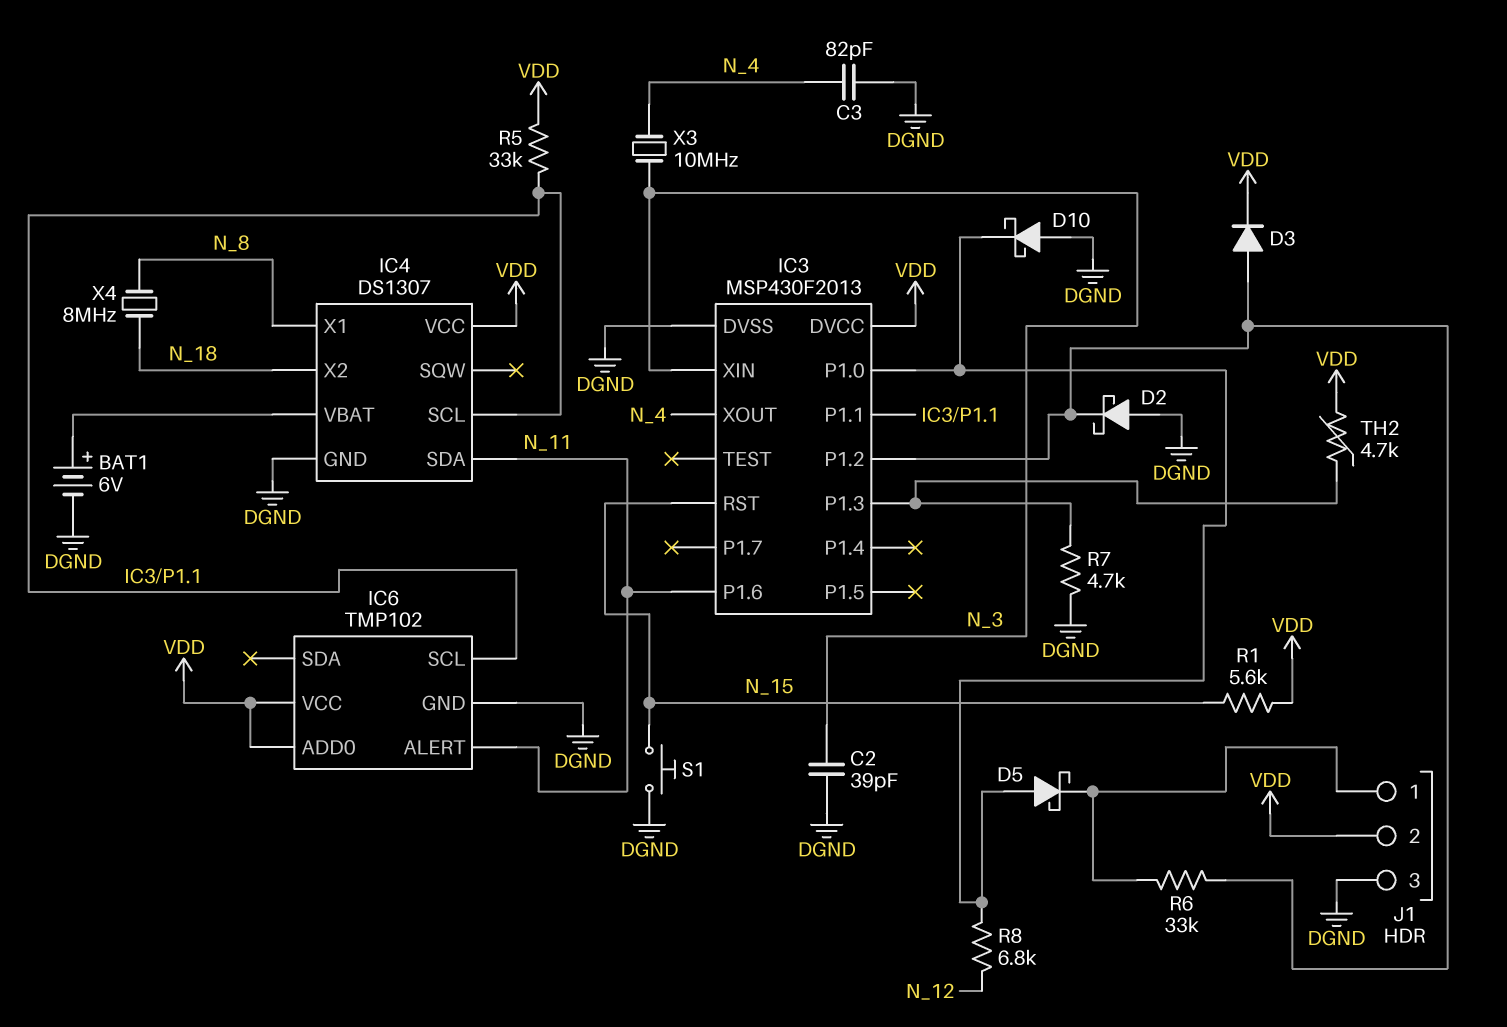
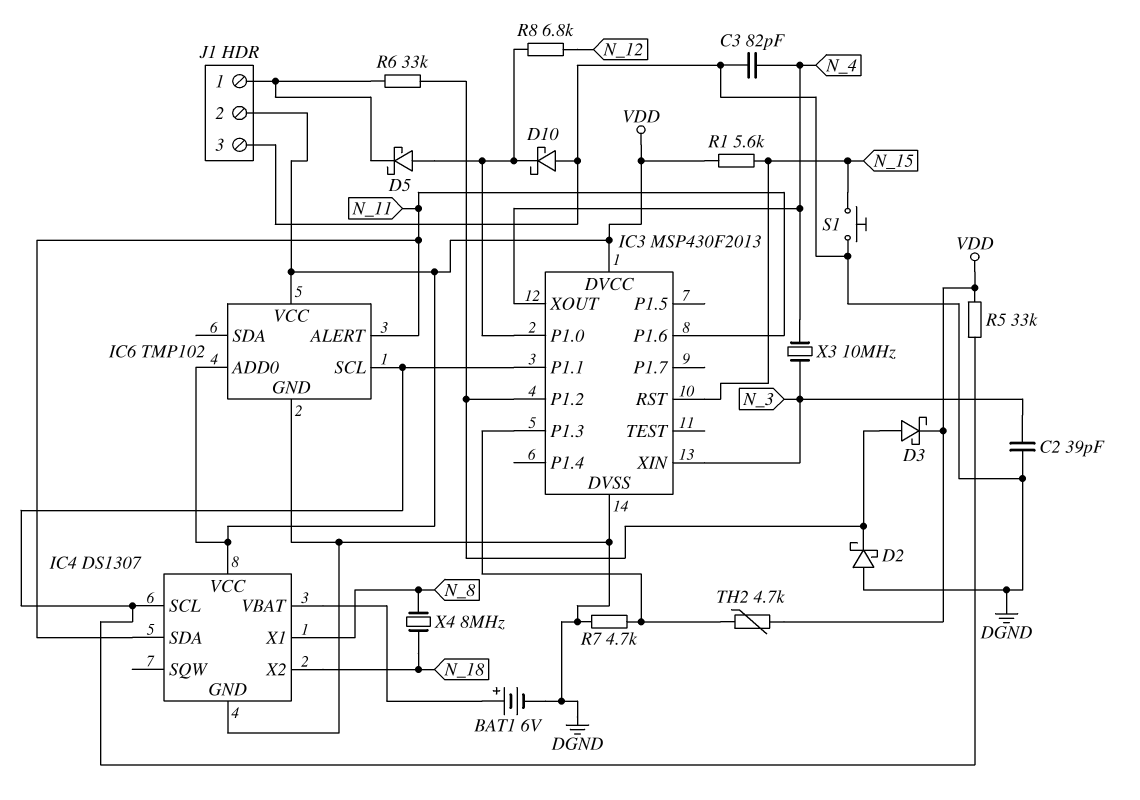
D3: diode (A IC3/P1.2, K VDD) -> schottky (A IC3/P1.2, K VDD)

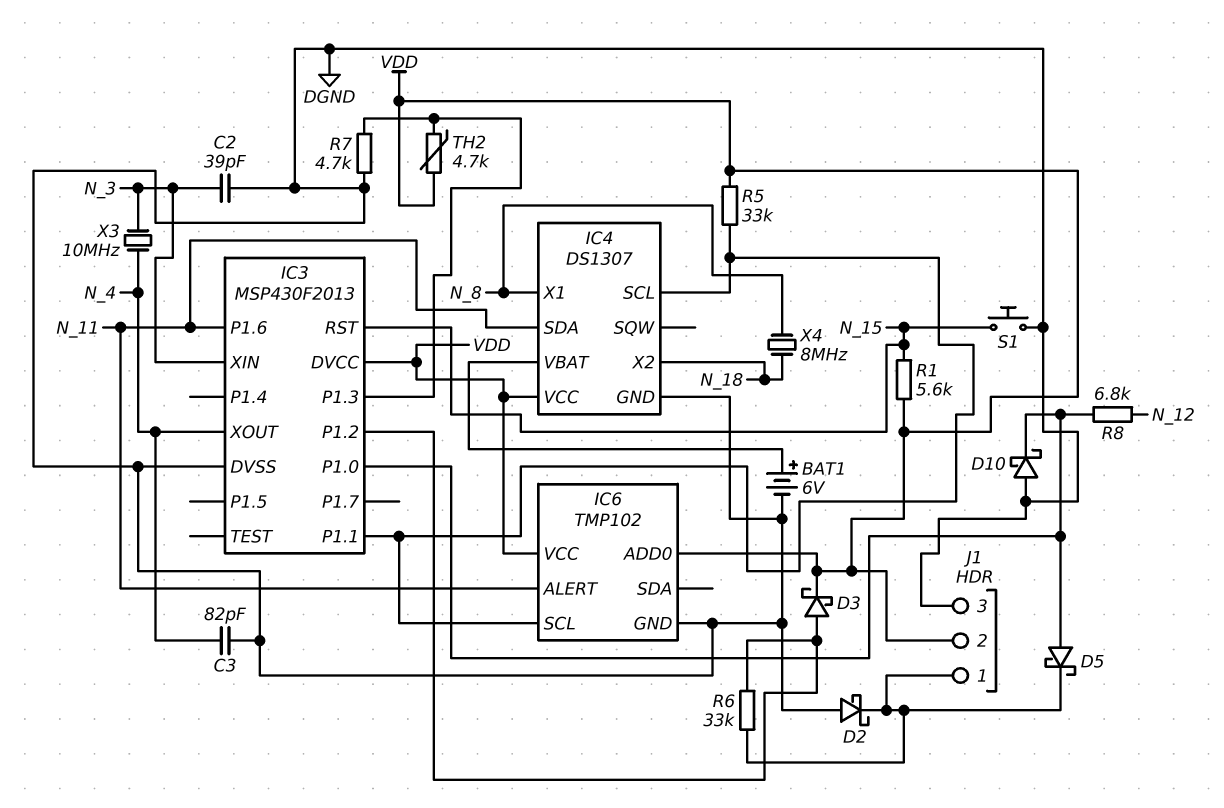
D2: schottky (A DGND, K IC3/P1.2) -> schottky (A DGND, K J1/1)

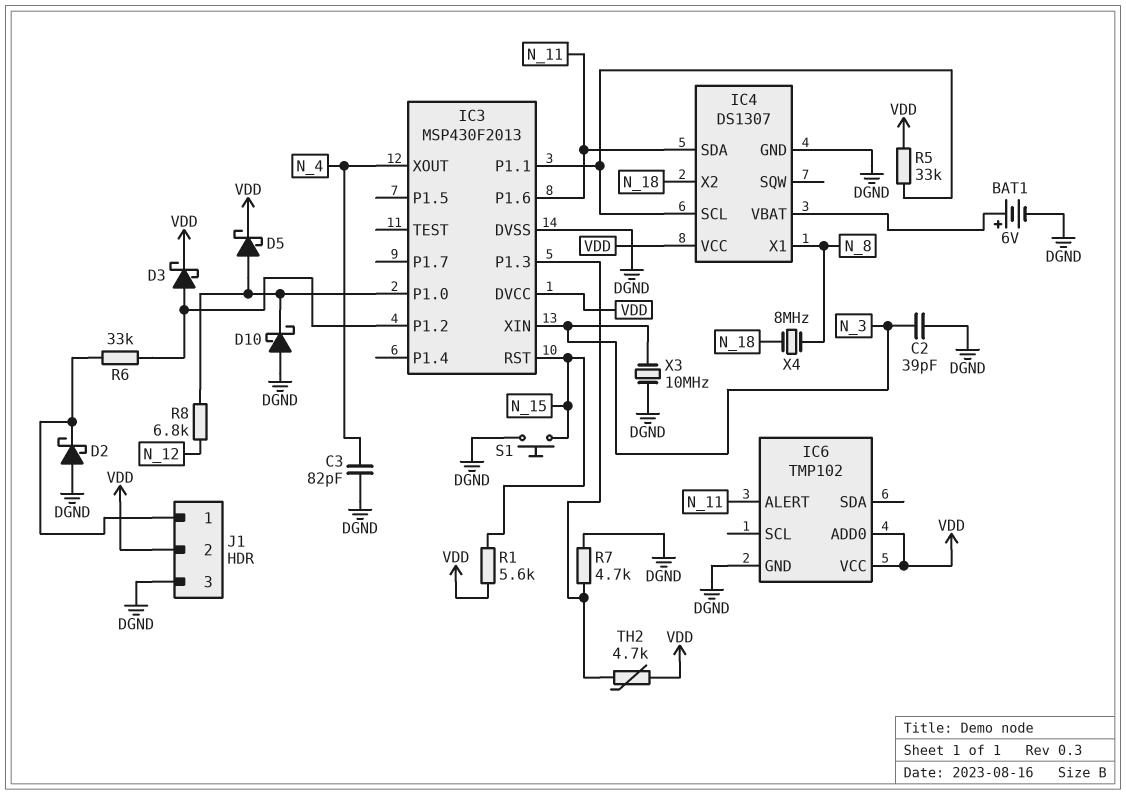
D5: schottky (A IC3/P1.0, K J1/1) -> schottky (A IC3/P1.0, K VDD)
IC6 pin SCL: IC3/P1.1 -> none
X3: 10MHz (N_3, N_4) -> 10MHz (DGND, N_3)

